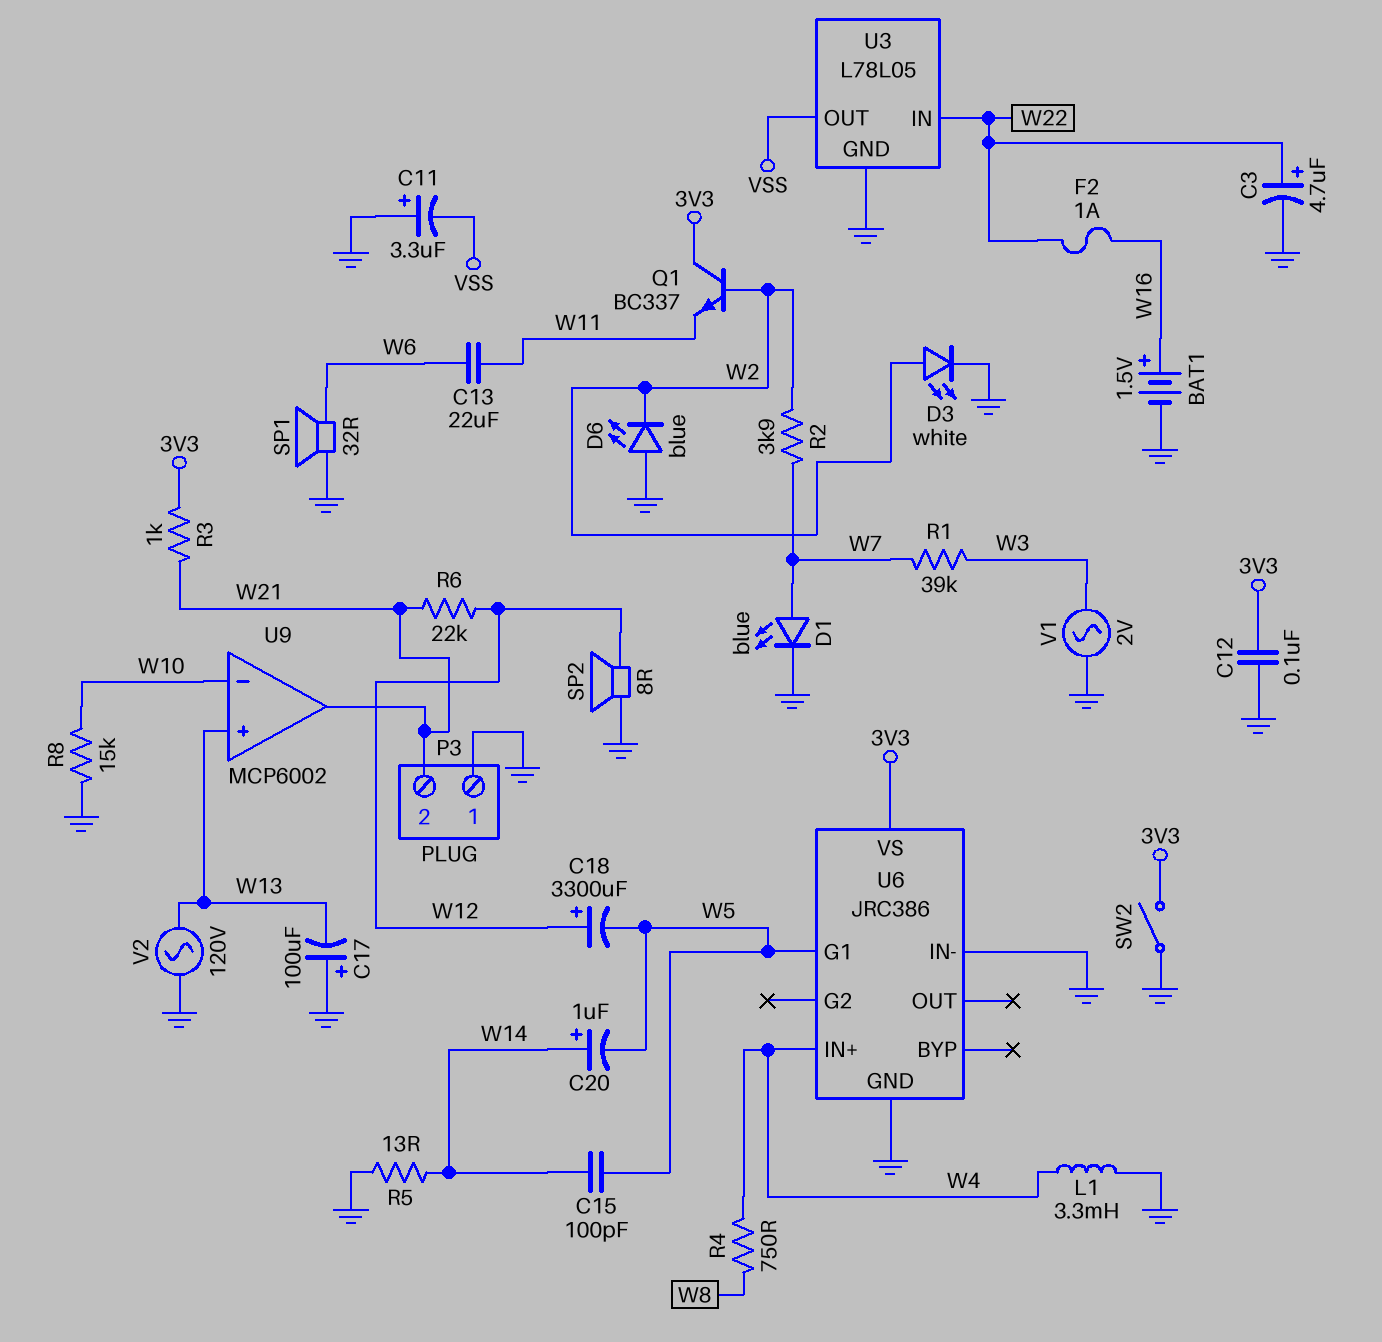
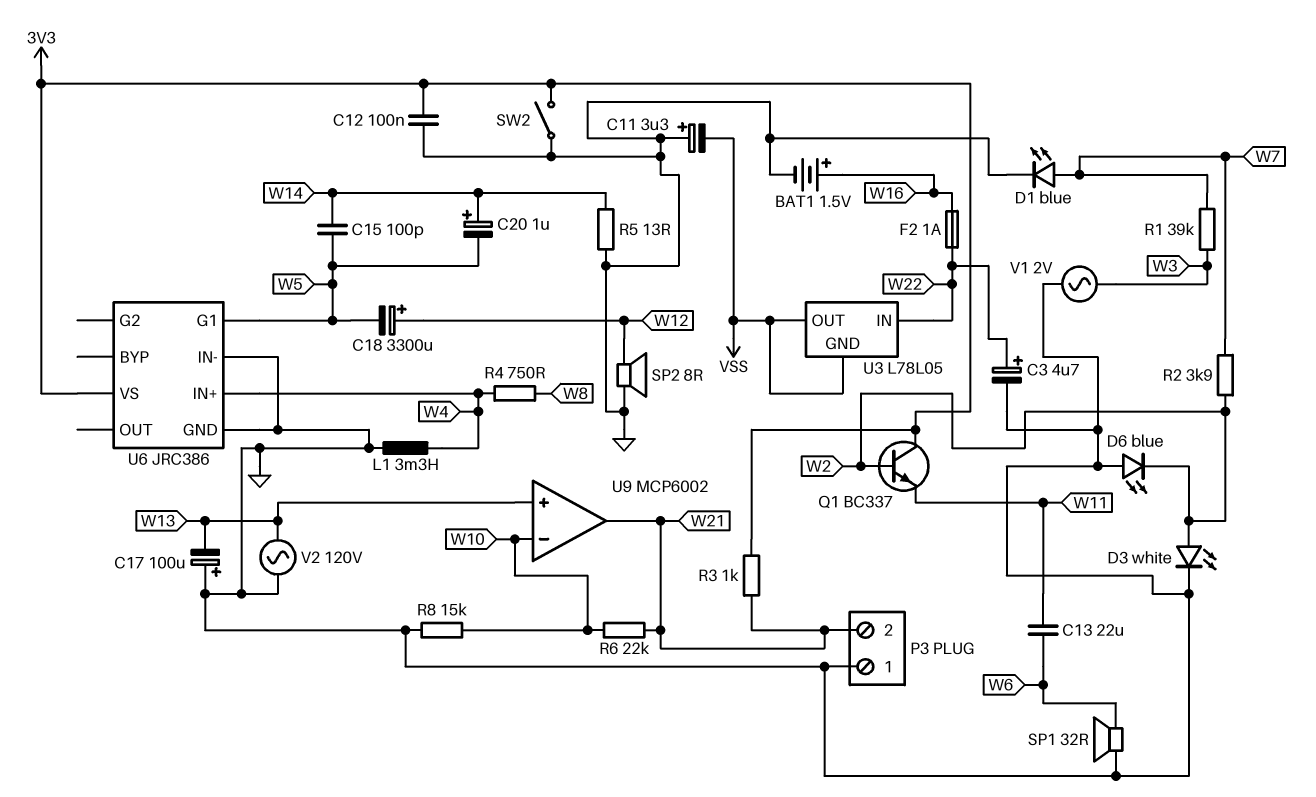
R6: 22k (W12, W21) -> 22k (W10, W21)
U3 pin GND: GND -> VSS

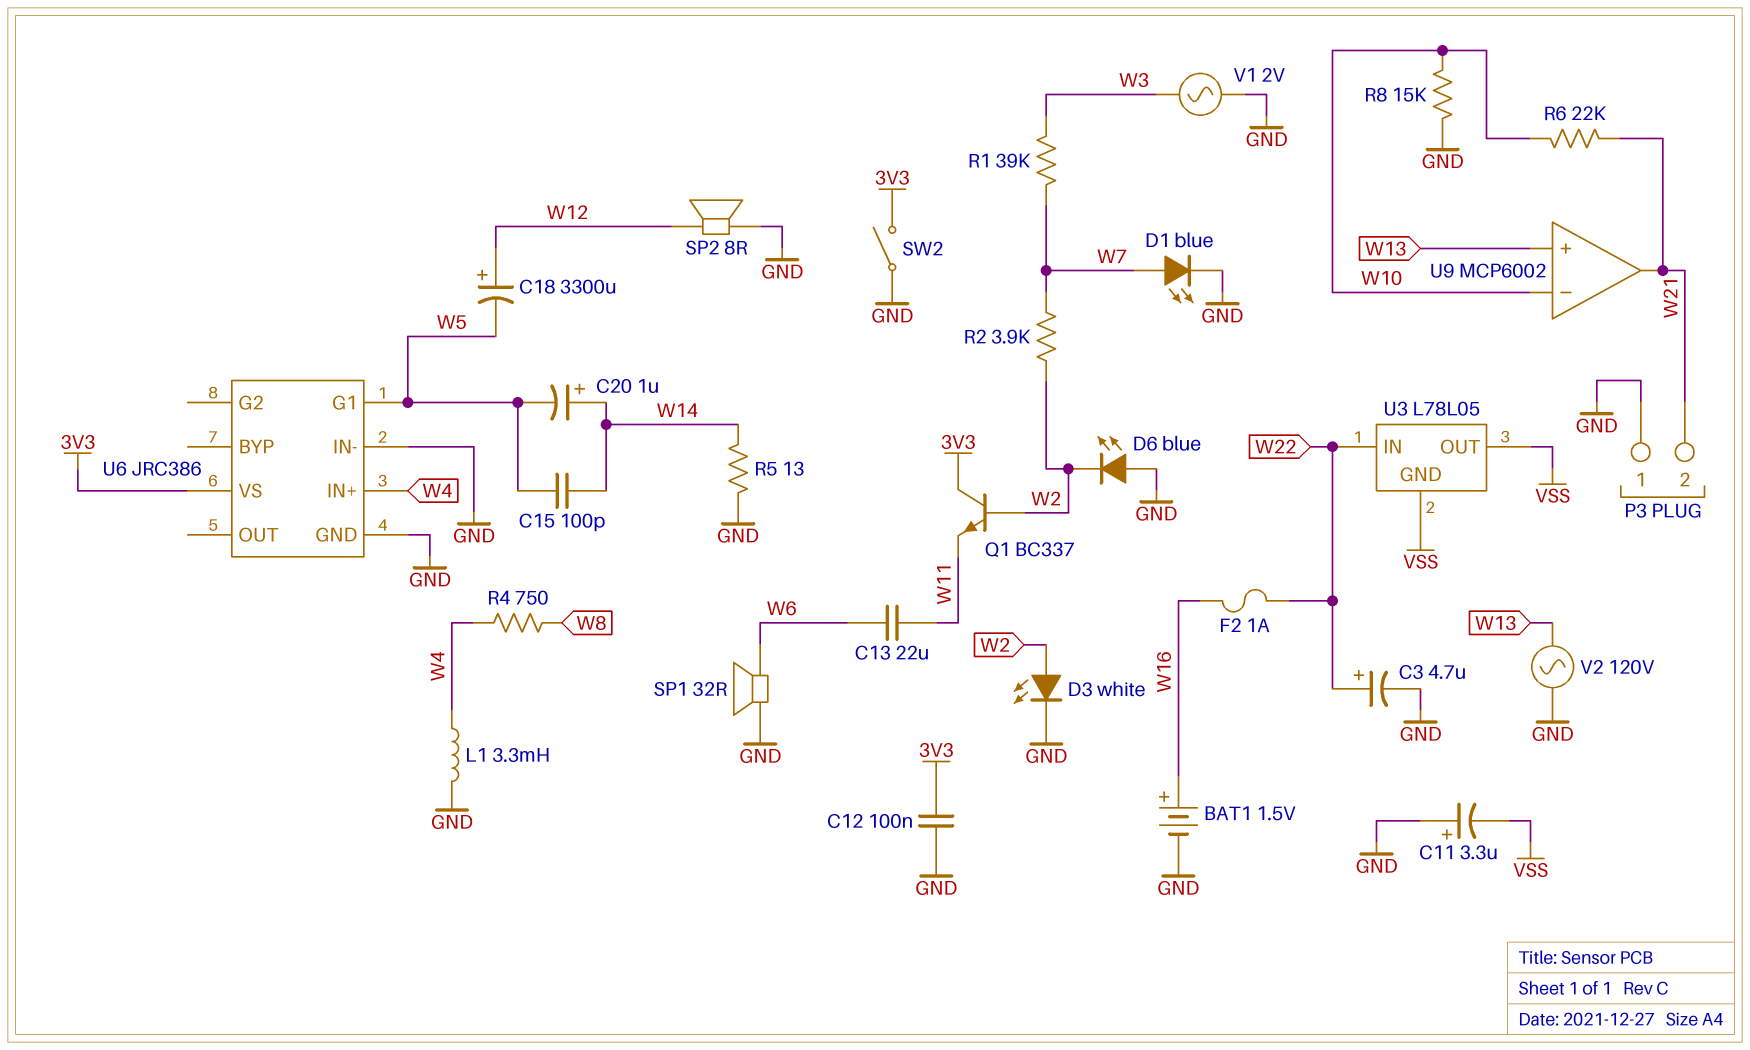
C17: 100uF (plus GND, minus W13) -> none
R3: 1k (3V3, W21) -> none

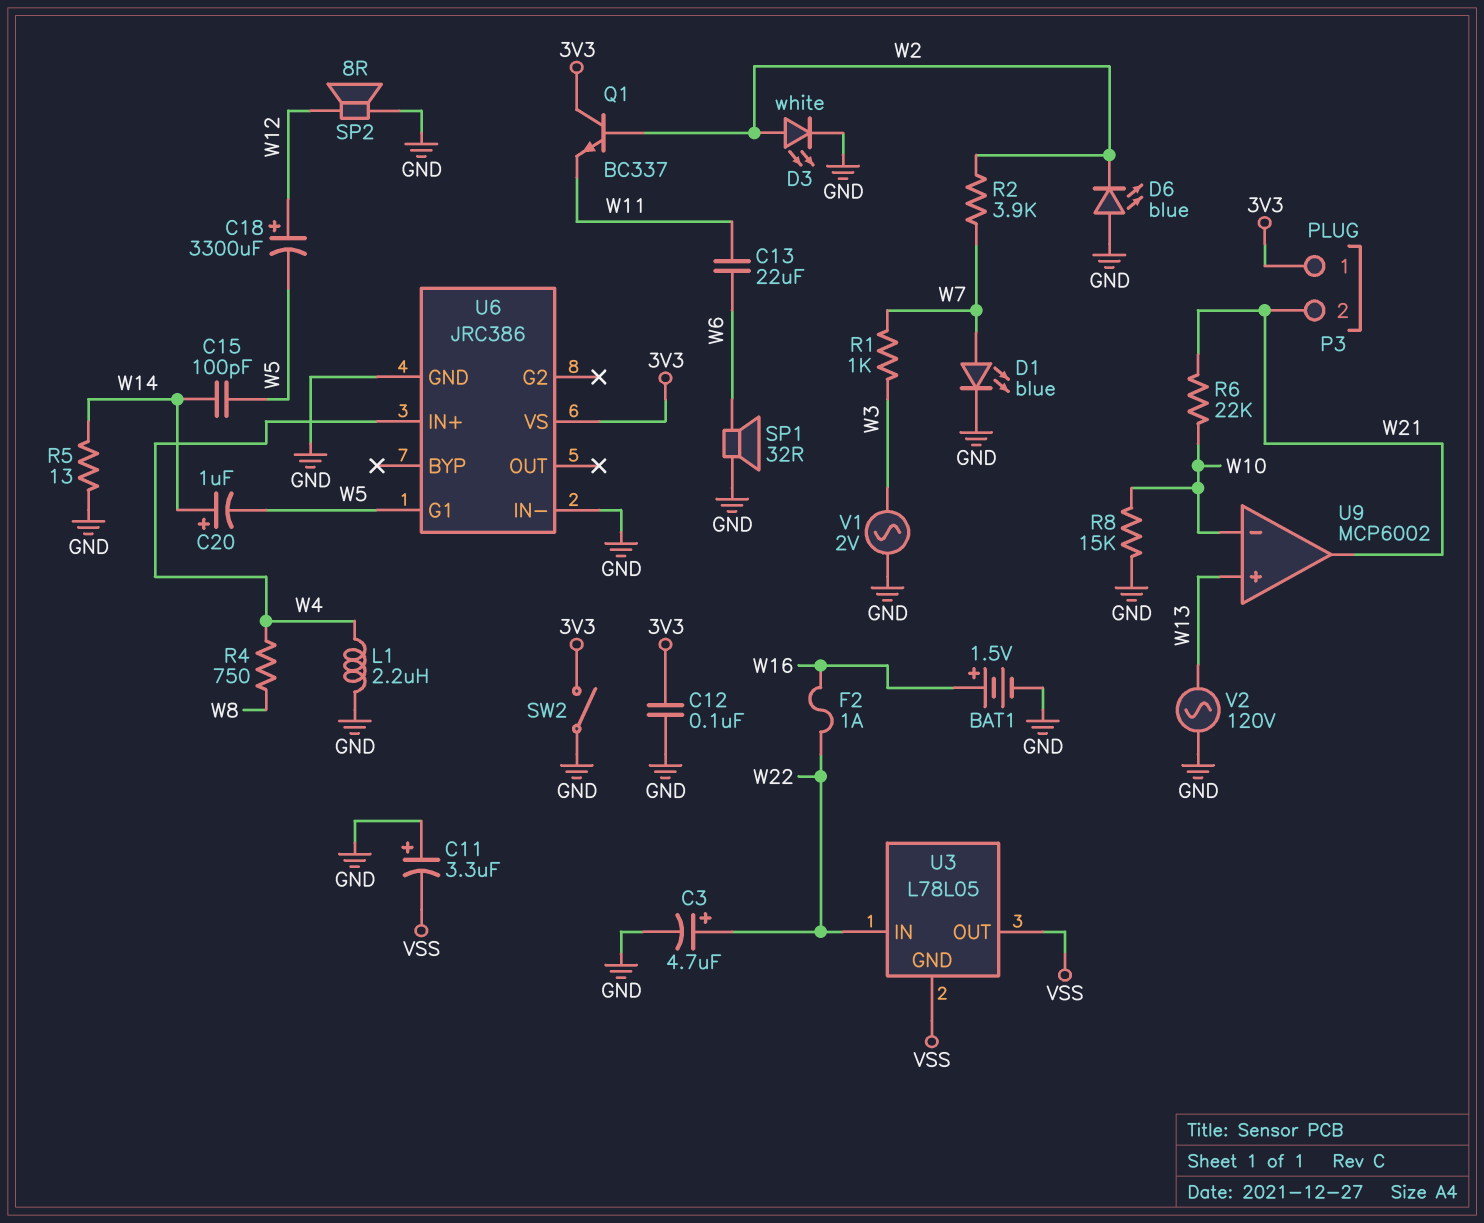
L1: 3.3mH (GND, W4) -> 2.2uH (GND, W4)
P3 pin 1: GND -> 3V3
R1: 39k (W3, W7) -> 1k (W3, W7)

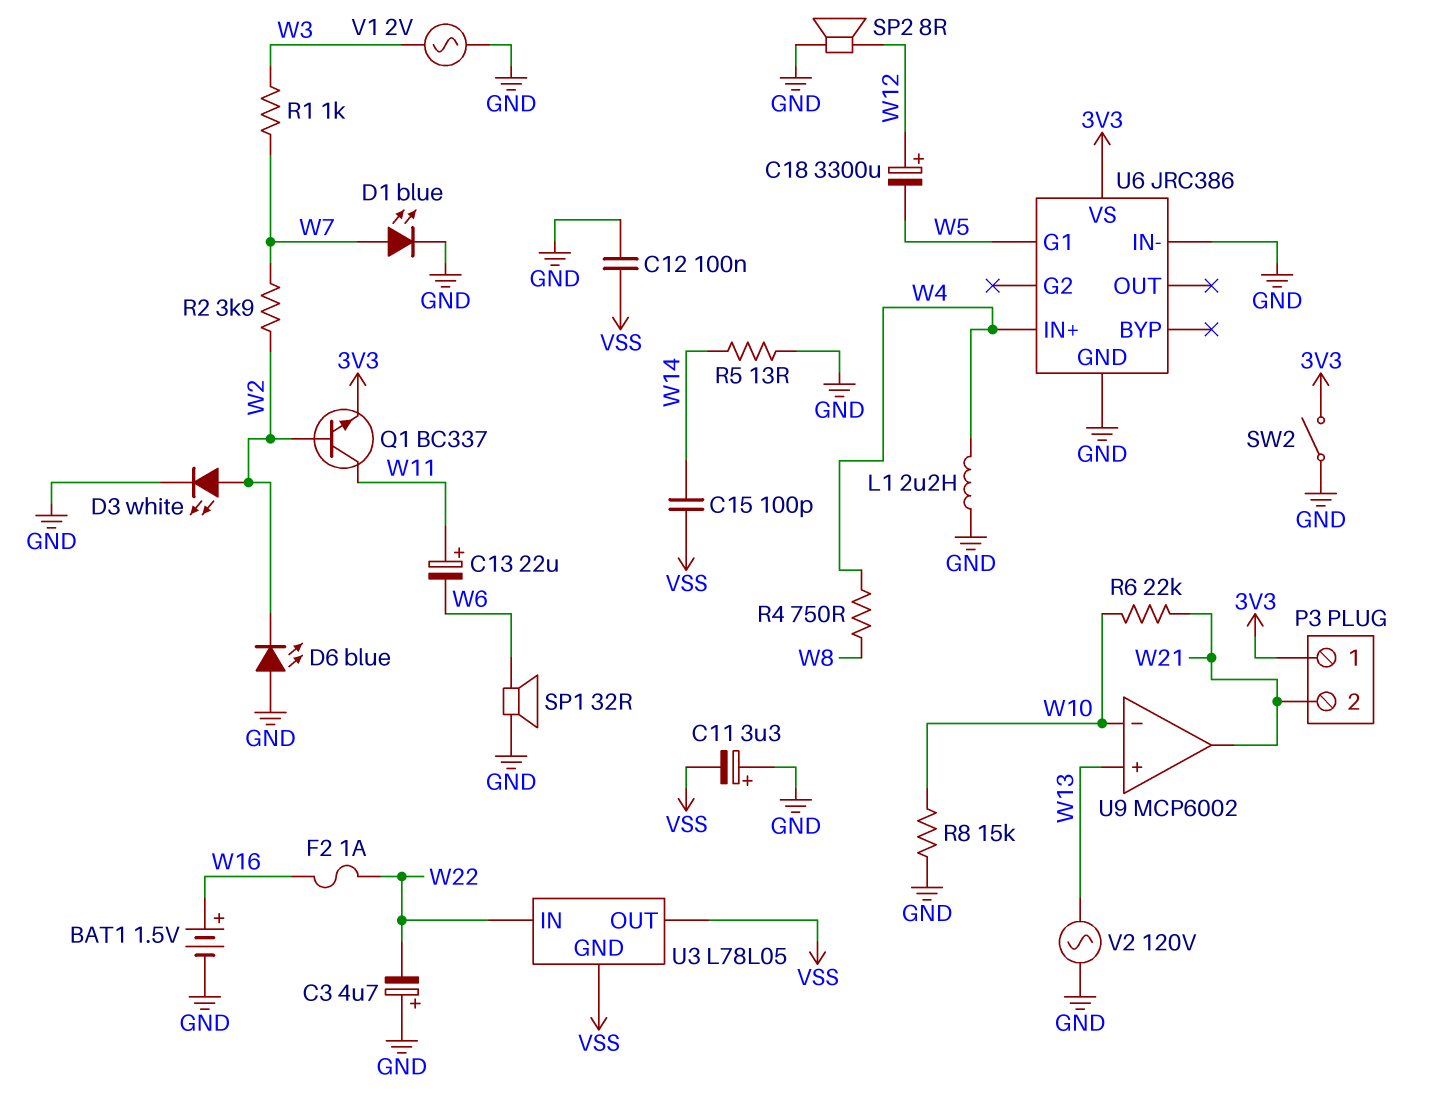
C3: 4.7uF (plus W22, minus GND) -> 4.7uF (plus GND, minus W22)
C12: 100nF (3V3, GND) -> 100nF (GND, VSS)
C13: 22uF (W6, W11) -> 22uF (plus W11, minus W6)
C15: 100pF (W5, W14) -> 100pF (VSS, W14)
C20: 1uF (plus W14, minus W5) -> none
Q1: NPN BC337 (B W2, C 3V3, E W11) -> NPN BC337 (B W2, C W11, E 3V3)

